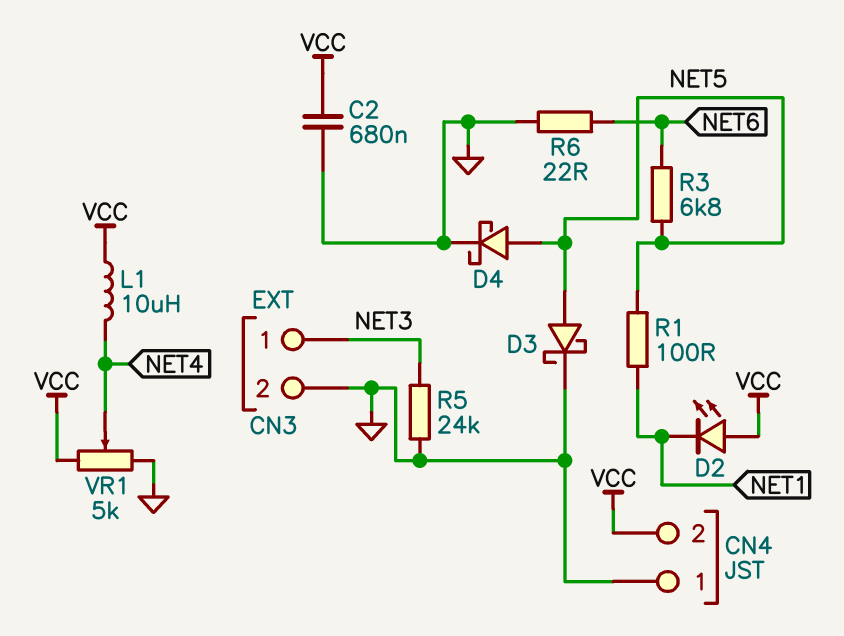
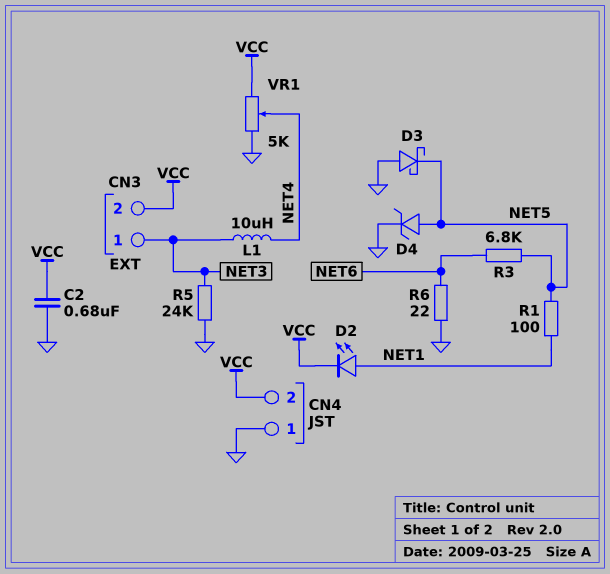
CN3 pin 2: GND -> VCC
D2: LED (A VCC, K NET1) -> LED (A NET1, K VCC)
D3: schottky (A NET5, K GND) -> schottky (A GND, K NET5)
D4: schottky (A NET5, K GND) -> zener (A NET5, K GND)
L1: 10uH (NET4, VCC) -> 10uH (NET3, NET4)

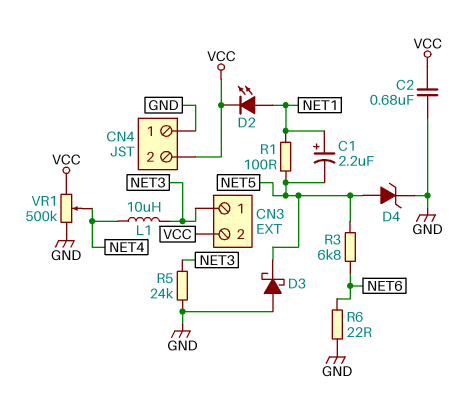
C1: none -> 2.2uF (plus NET1, minus NET5)
VR1: 5k (GND, VCC, wiper NET4) -> 500k (GND, VCC, wiper NET4)

